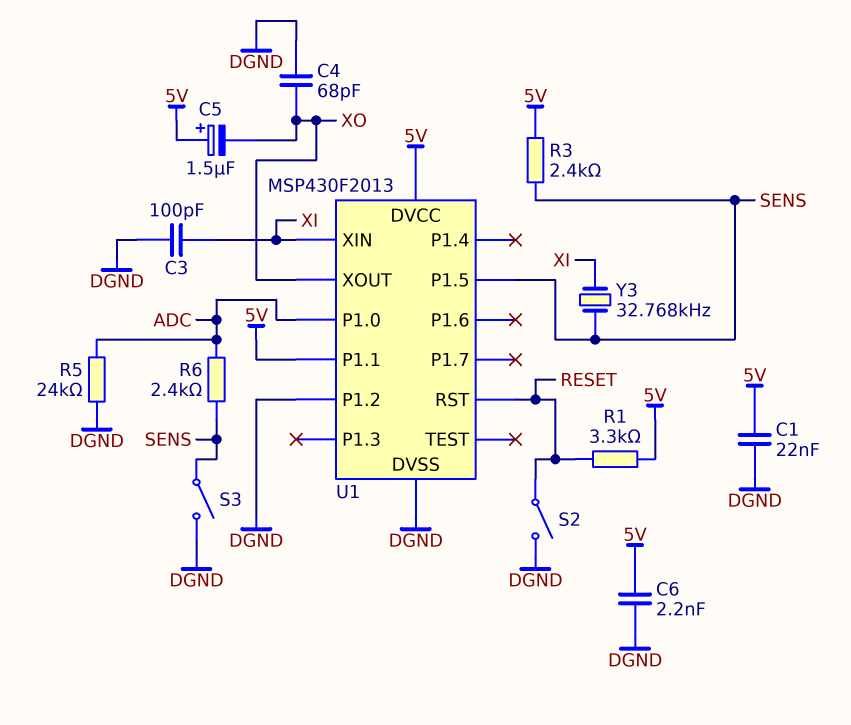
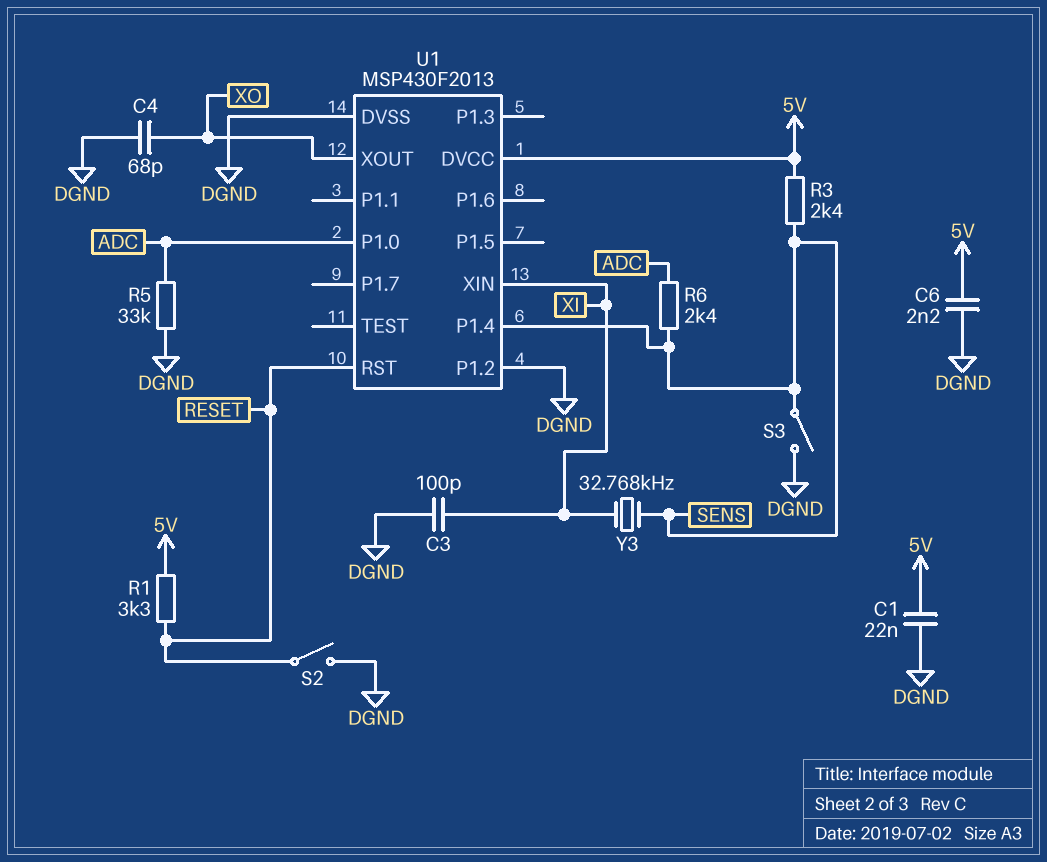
C5: 1.5uF (plus 5V, minus XO) -> none
R5: 24k (ADC, DGND) -> 33k (ADC, DGND)
U1 pin P1.1: 5V -> none
U1 pin P1.4: none -> SENS
U1 pin P1.5: SENS -> none

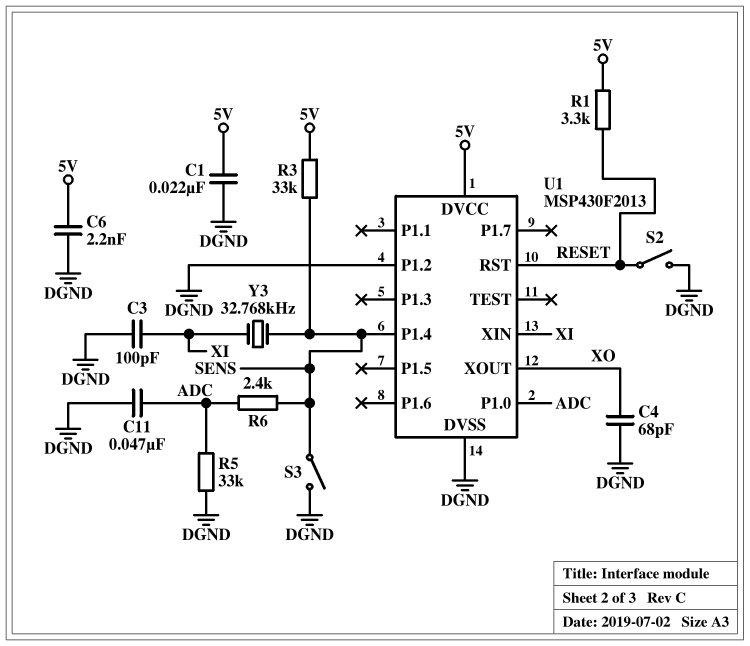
C11: none -> 47nF (ADC, DGND)
R3: 2.4k (5V, SENS) -> 33k (5V, SENS)

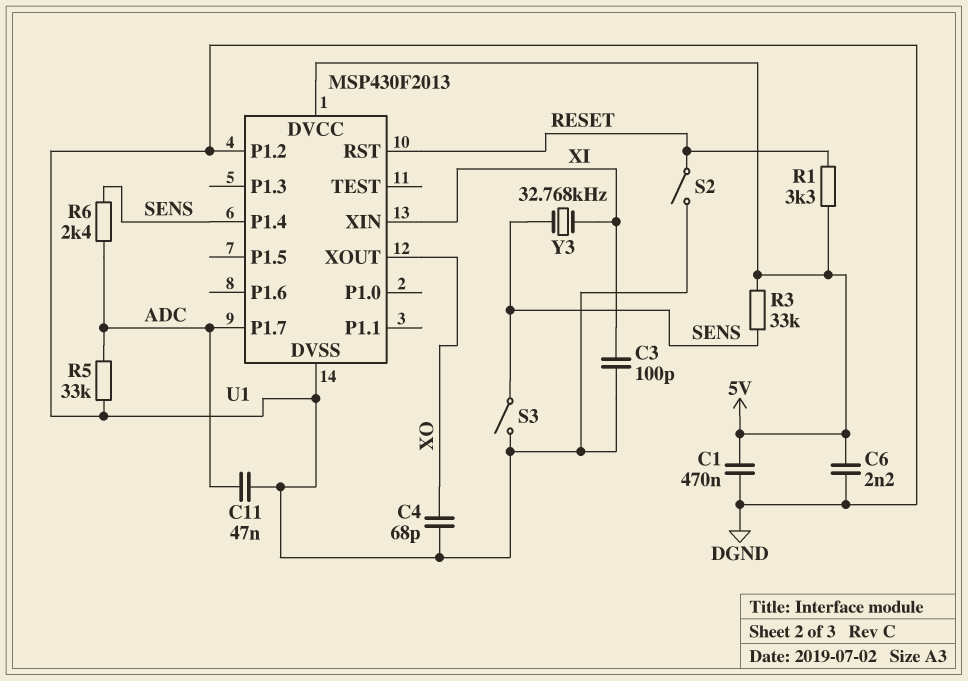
C1: 22nF (5V, DGND) -> 470nF (5V, DGND)
U1 pin P1.0: ADC -> none
U1 pin P1.7: none -> ADC

